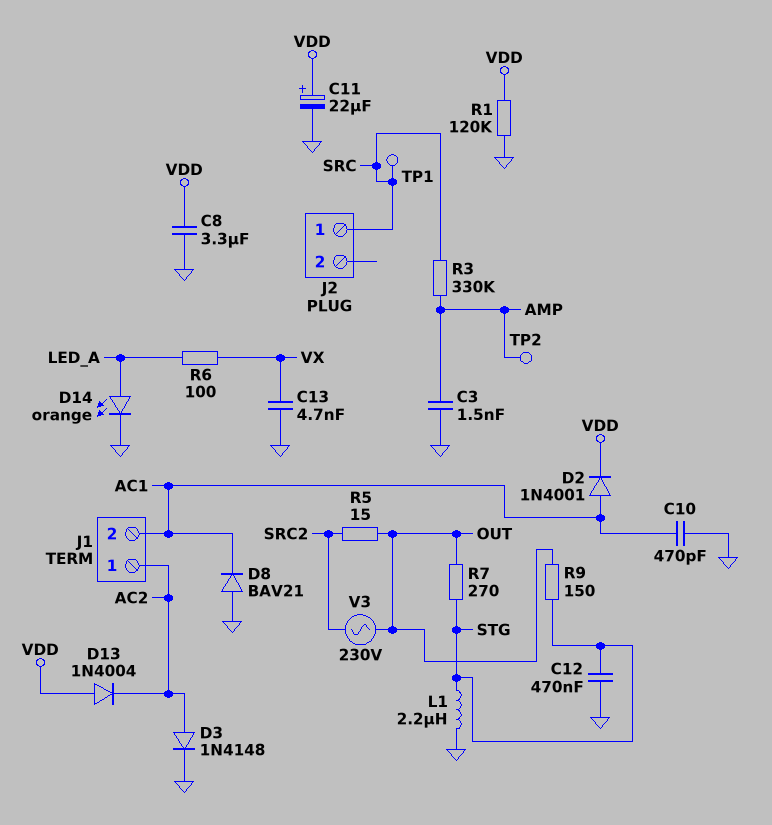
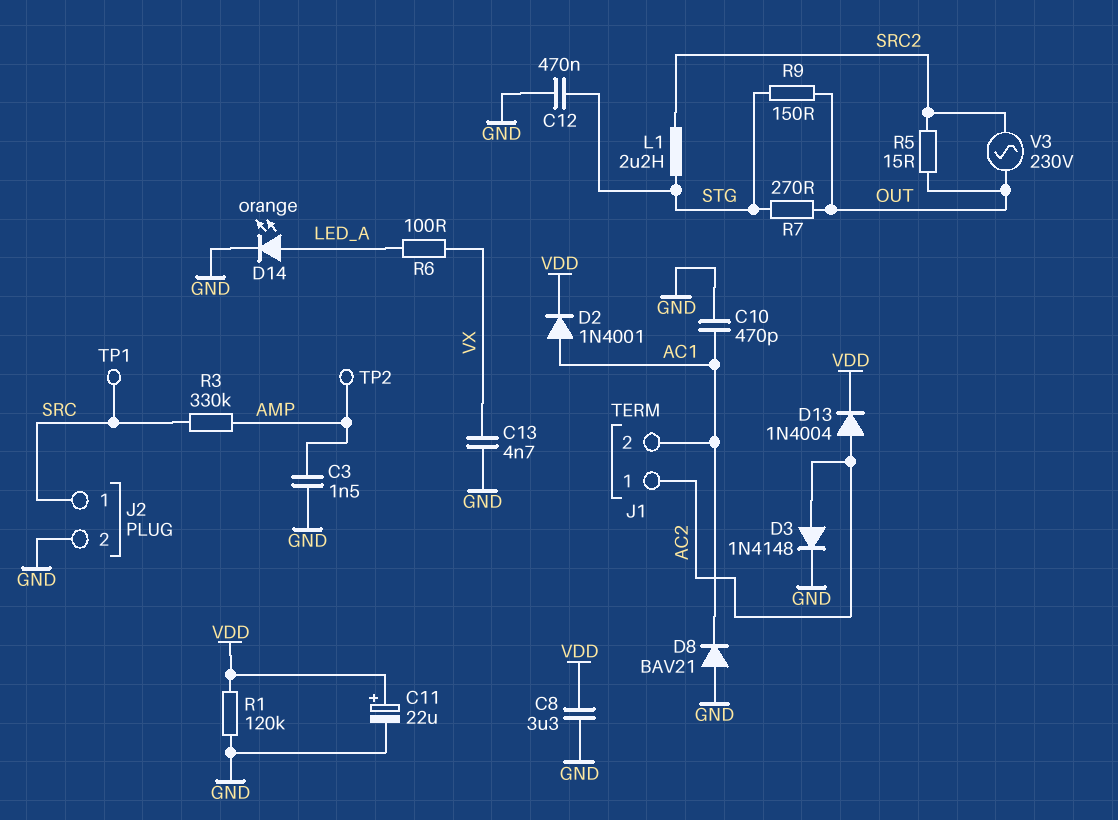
D13: diode 1N4004 (A VDD, K AC2) -> diode 1N4004 (A AC2, K VDD)
J2 pin 2: none -> GND
L1: 2.2uH (GND, STG) -> 2.2uH (SRC2, STG)

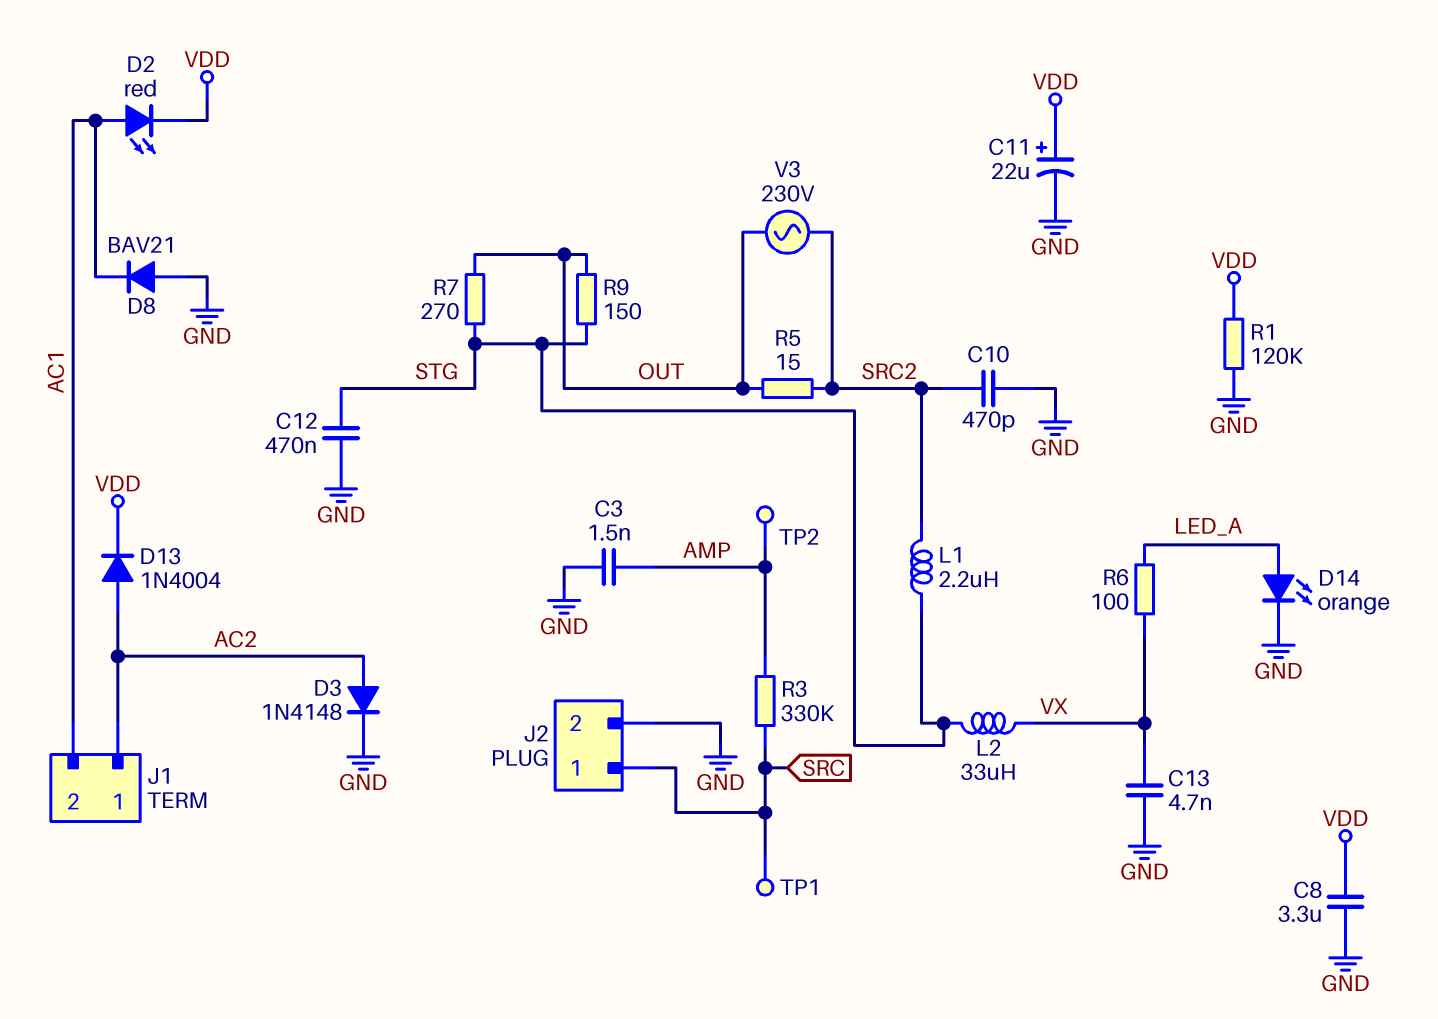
C10: 470pF (AC1, GND) -> 470pF (GND, SRC2)
D2: diode 1N4001 (A AC1, K VDD) -> LED red (A AC1, K VDD)
L2: none -> 33uH (STG, VX)

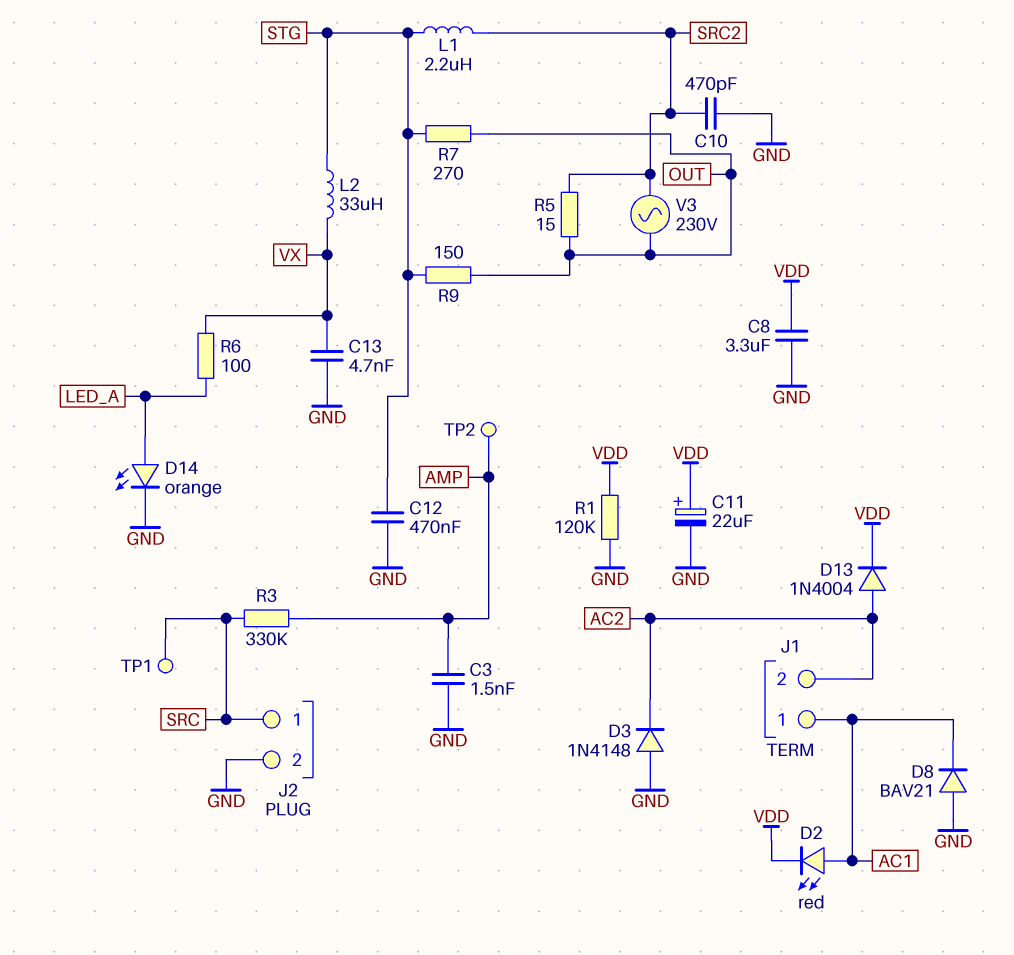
D3: diode 1N4148 (A AC2, K GND) -> diode 1N4148 (A GND, K AC2)
J1 pin 1: AC2 -> AC1
J1 pin 2: AC1 -> AC2

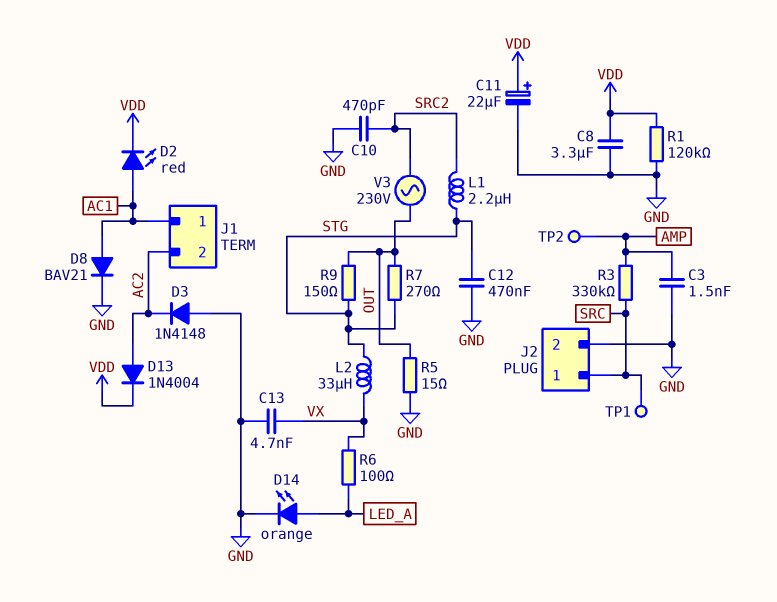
D8: diode BAV21 (A GND, K AC1) -> diode BAV21 (A AC1, K GND)
R5: 15 (OUT, SRC2) -> 15 (GND, OUT)

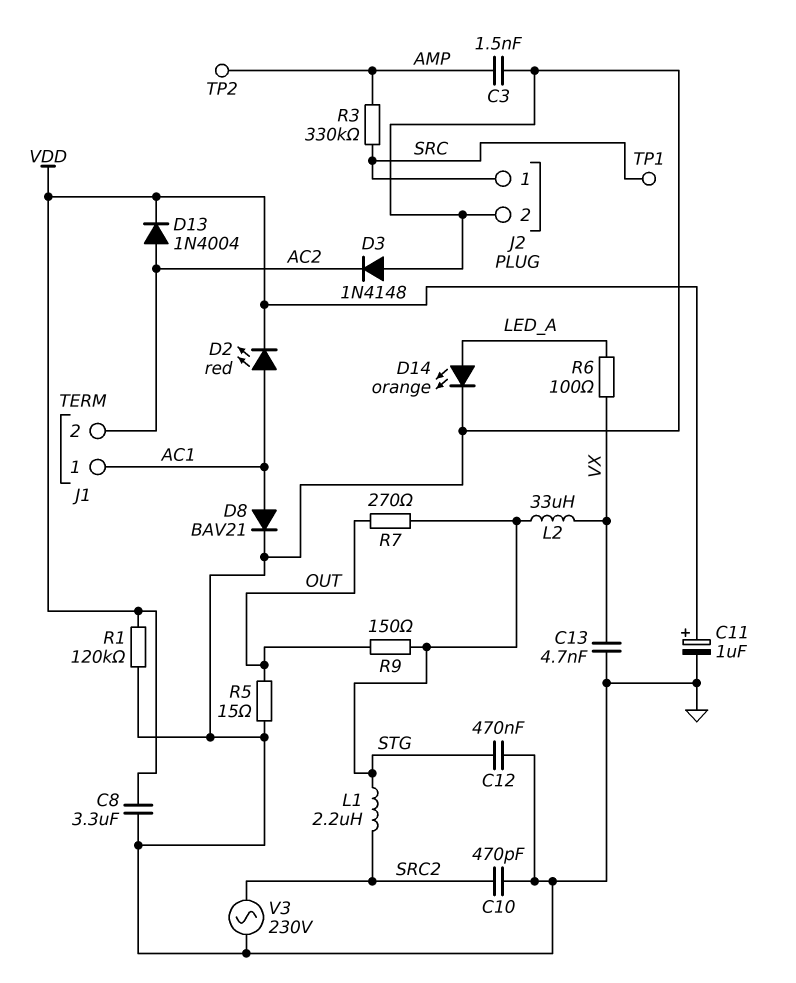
C11: 22uF (plus VDD, minus GND) -> 1uF (plus VDD, minus GND)
V3: AC 230V (OUT, SRC2) -> AC 230V (GND, SRC2)

